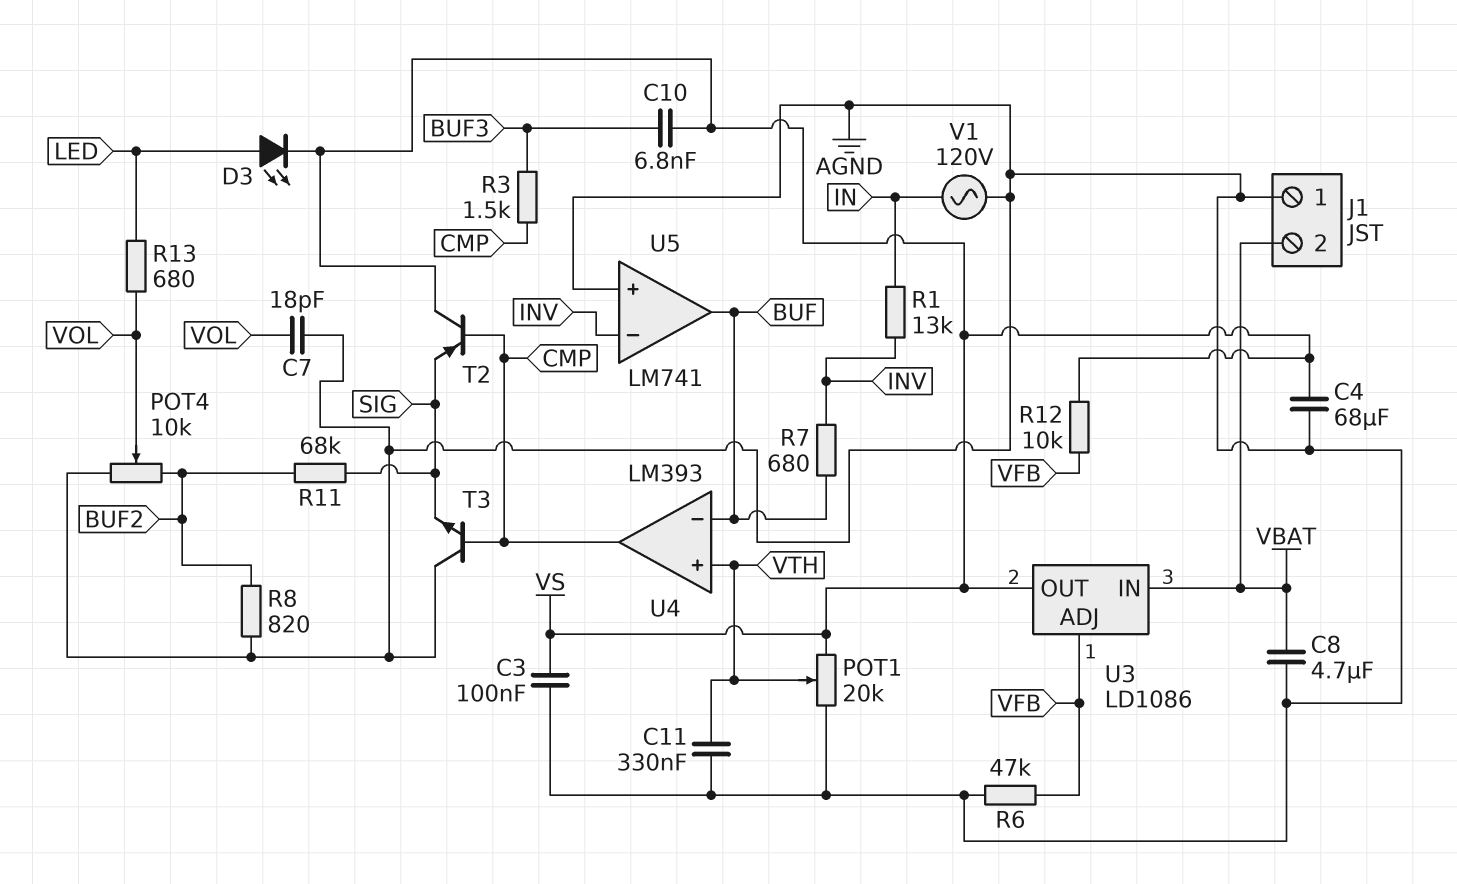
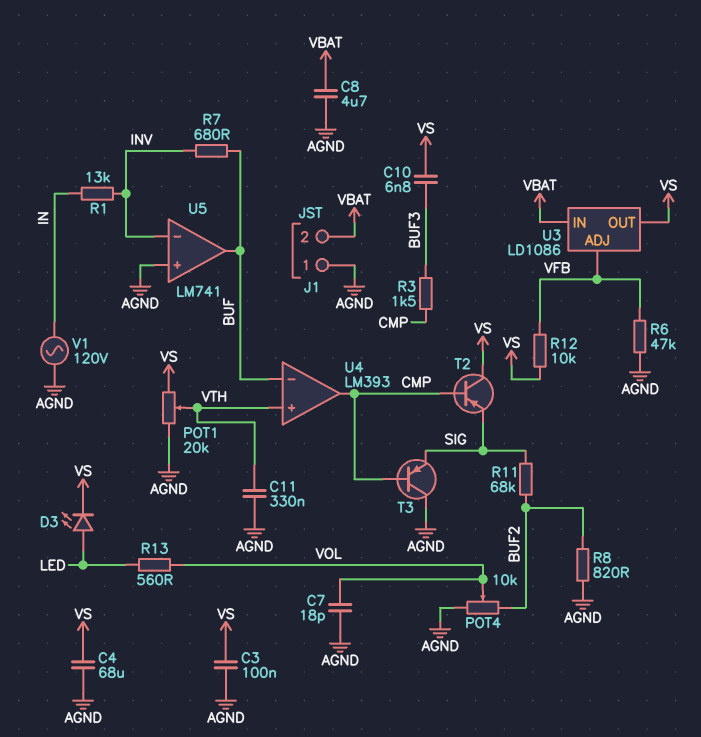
R13: 680 (LED, VOL) -> 560 (LED, VOL)
T3: NPN (B CMP, C AGND, E SIG) -> PNP (B CMP, C AGND, E SIG)

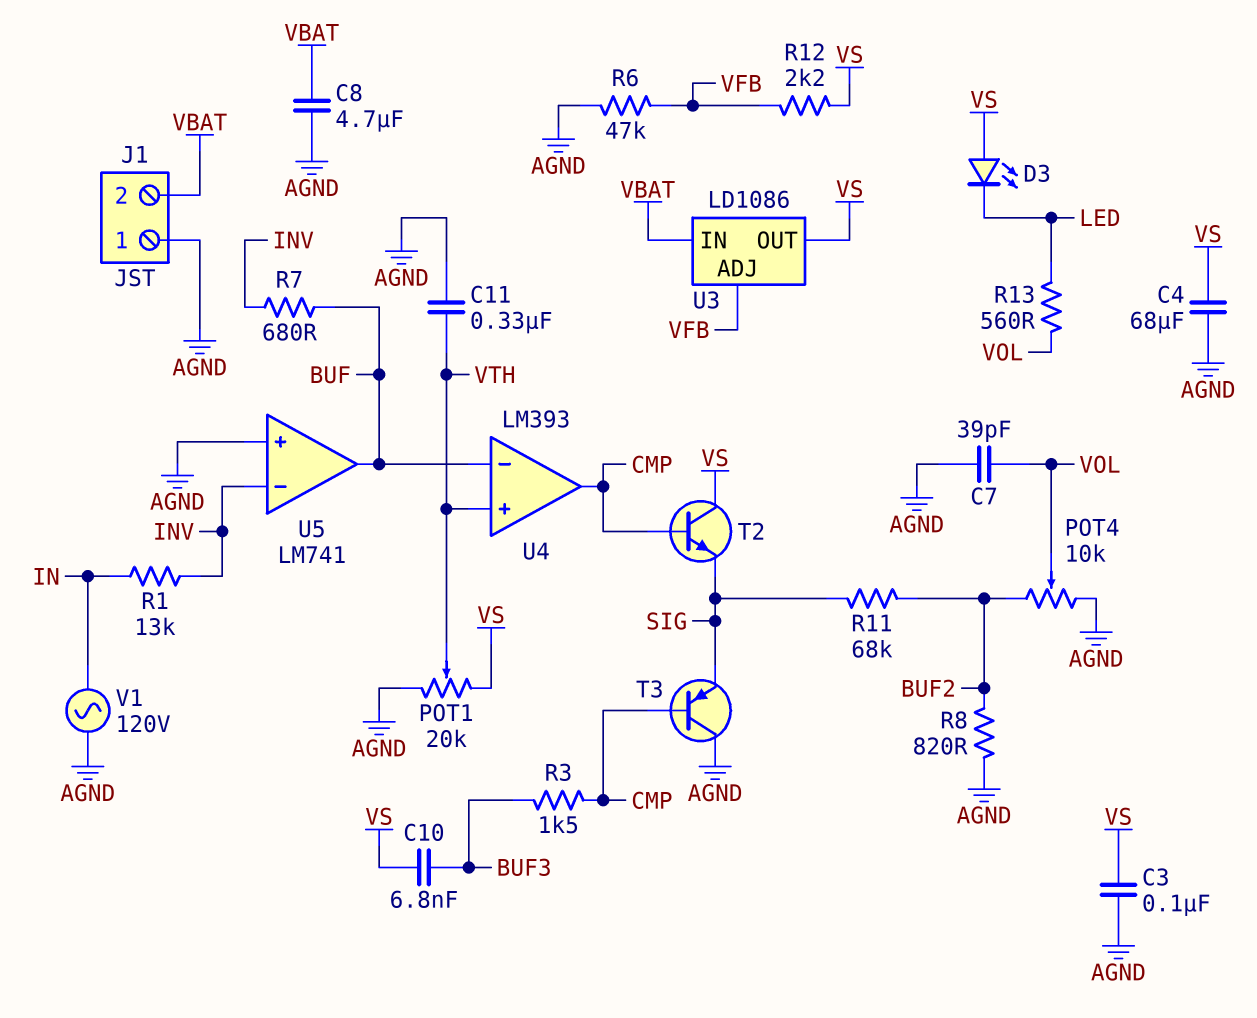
C7: 18pF (AGND, VOL) -> 39pF (AGND, VOL)
D3: LED (A LED, K VS) -> LED (A VS, K LED)
R12: 10k (VFB, VS) -> 2.2k (VFB, VS)
T2: PNP (B CMP, C VS, E SIG) -> NPN (B CMP, C VS, E SIG)

